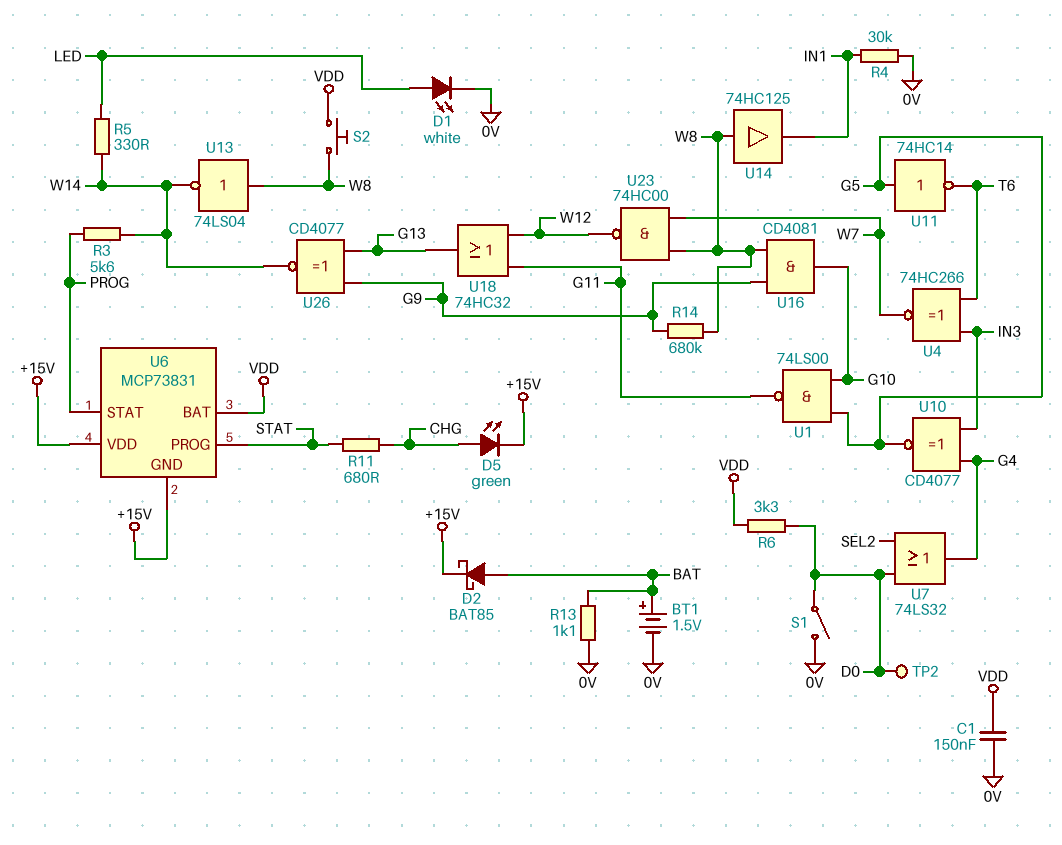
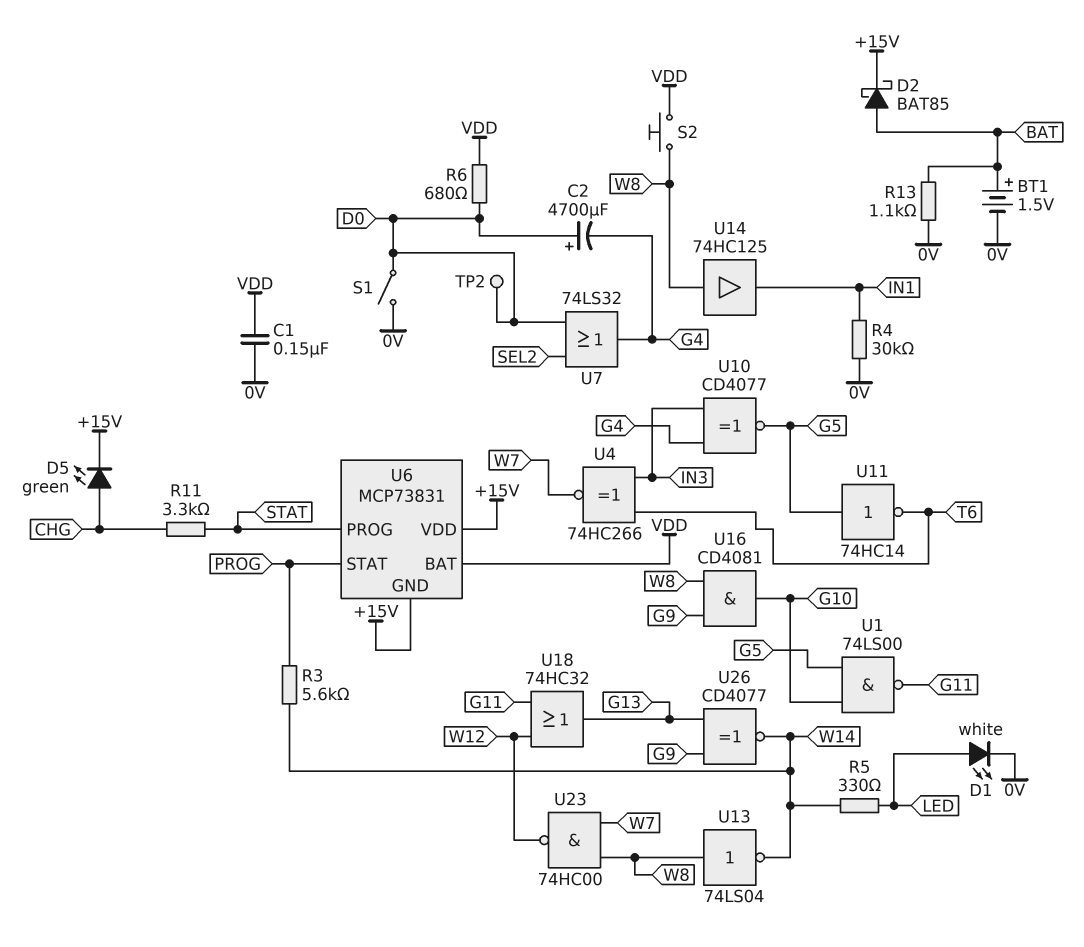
C2: none -> 4700uF (plus D0, minus G4)
R6: 3.3k (D0, VDD) -> 680 (D0, VDD)
R11: 680 (CHG, STAT) -> 3.3k (CHG, STAT)
R14: 680k (G9, W8) -> none

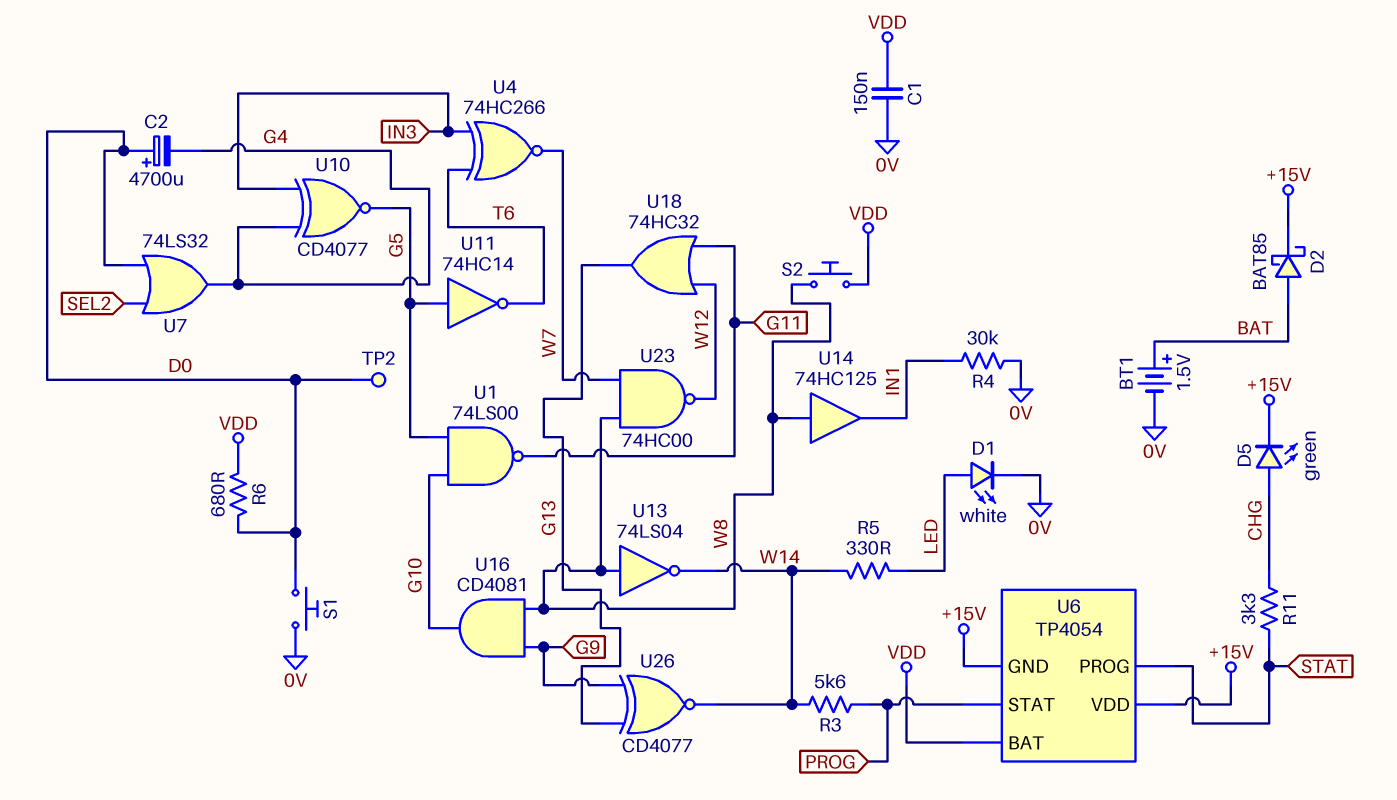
R13: 1.1k (0V, BAT) -> none
S1: switch (0V, D0) -> button (0V, D0)
U6: MCP73831 -> TP4054

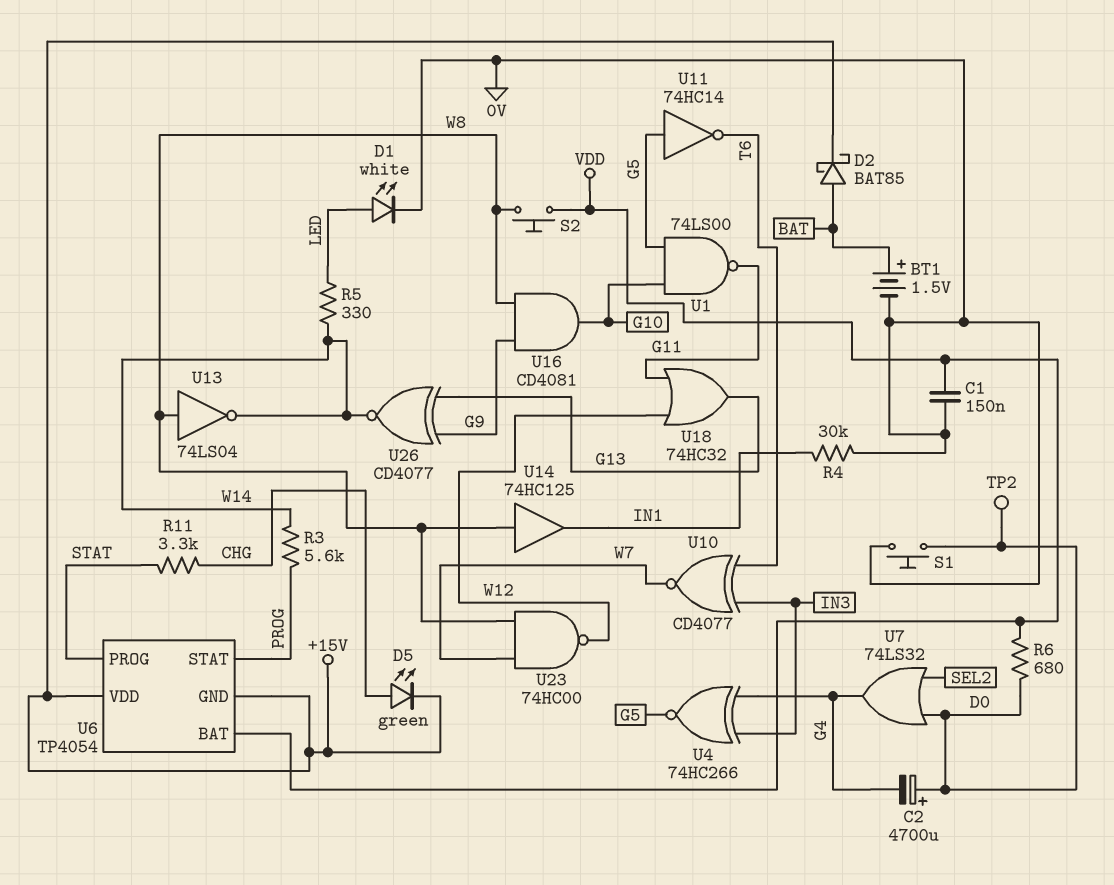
U4: XNOR 74HC266 (in IN3, in T6, out W7) -> XNOR 74HC266 (in G4, in IN3, out G5)
U10: XNOR CD4077 (in G4, in IN3, out G5) -> XNOR CD4077 (in IN3, in T6, out W7)

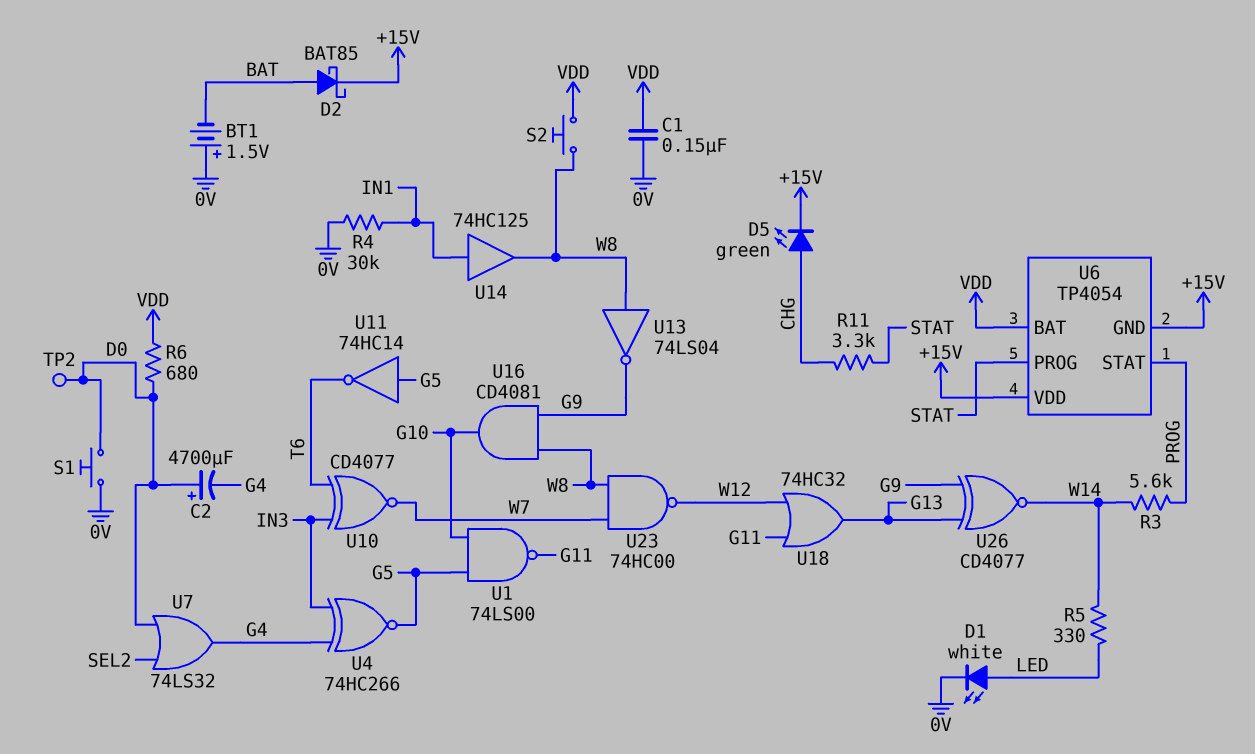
BT1: 1.5V (plus BAT, minus 0V) -> 1.5V (plus 0V, minus BAT)
U13: NOT 74LS04 (in W8, out W14) -> NOT 74LS04 (in W8, out G9)
U14: buffer 74HC125 (in W8, out IN1) -> buffer 74HC125 (in IN1, out W8)

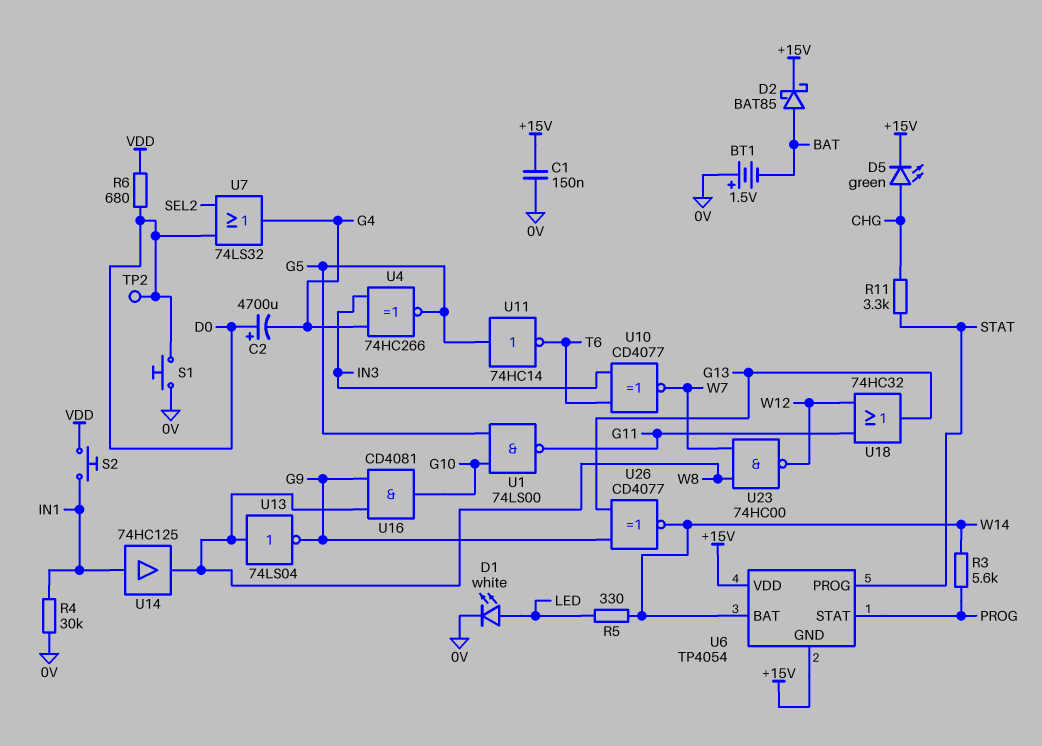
C1: 150nF (0V, VDD) -> 150nF (+15V, 0V)
S2: button (VDD, W8) -> button (IN1, VDD)
U6 pin BAT: VDD -> W14

